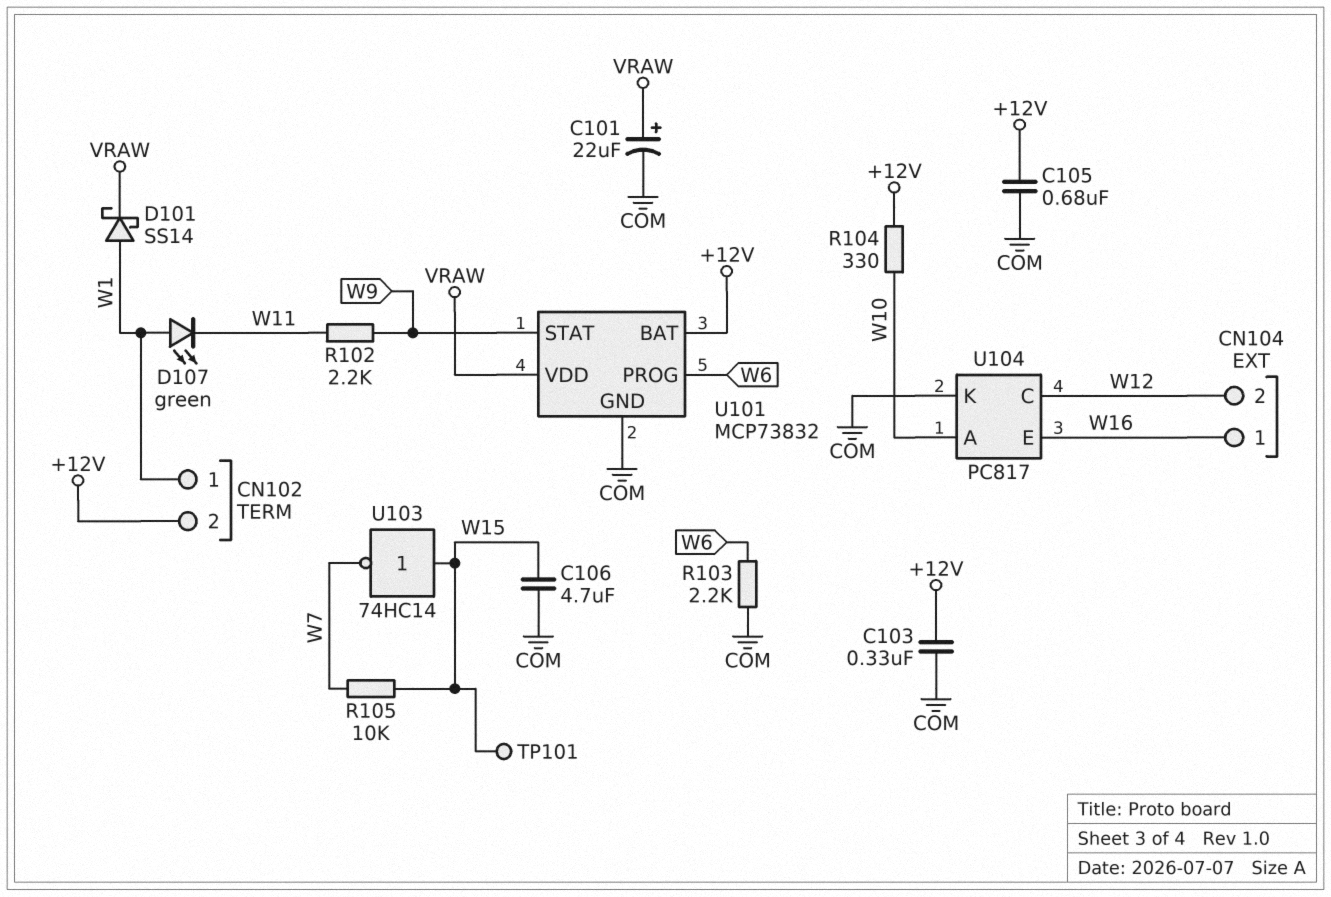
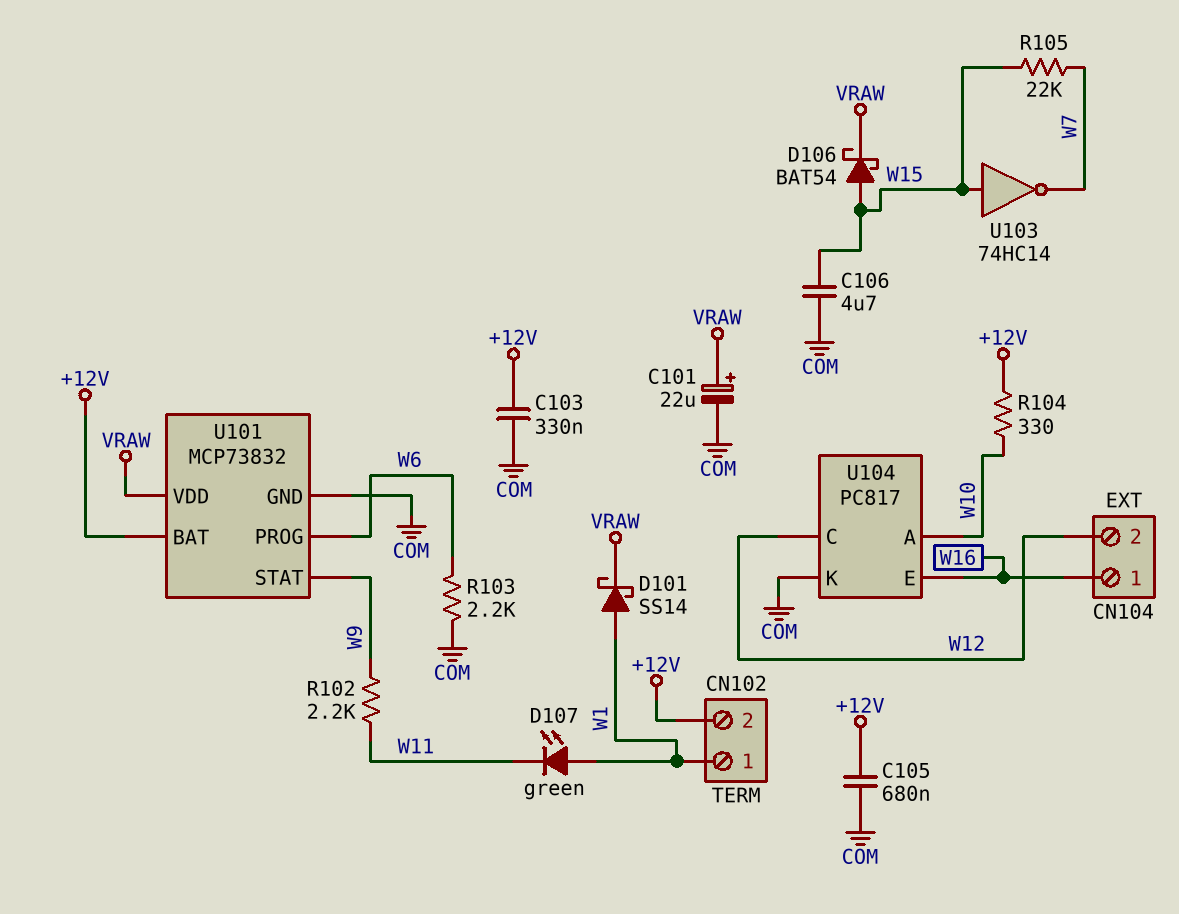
D106: none -> schottky BAT54 (A W15, K VRAW)
R105: 10k (W7, W15) -> 22k (W7, W15)
TP101: test point (W15) -> none

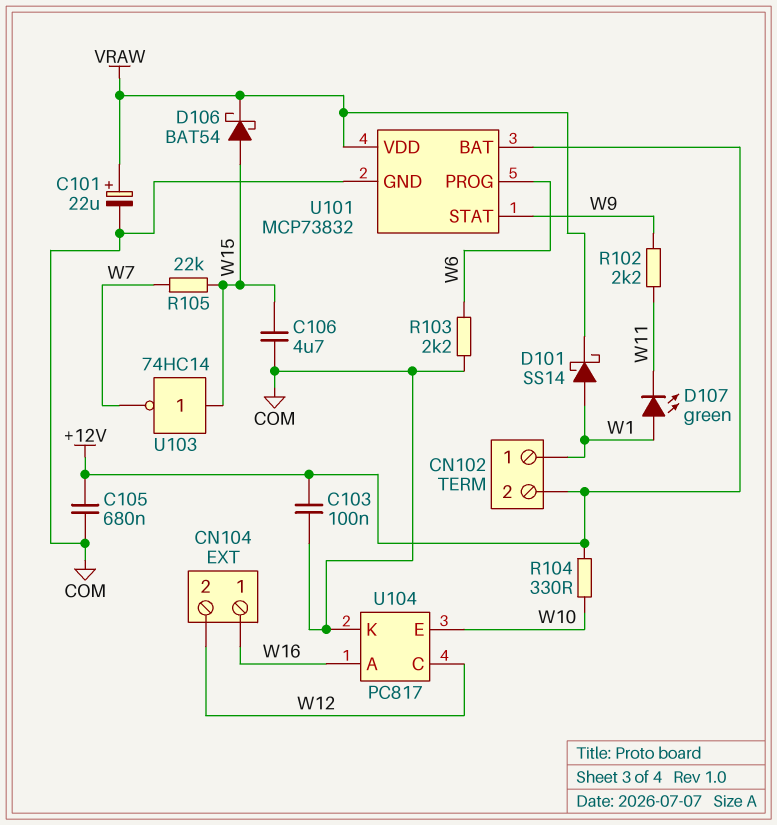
C103: 330nF (+12V, COM) -> 100nF (+12V, COM)
U104 pin A: W10 -> W16
U104 pin E: W16 -> W10

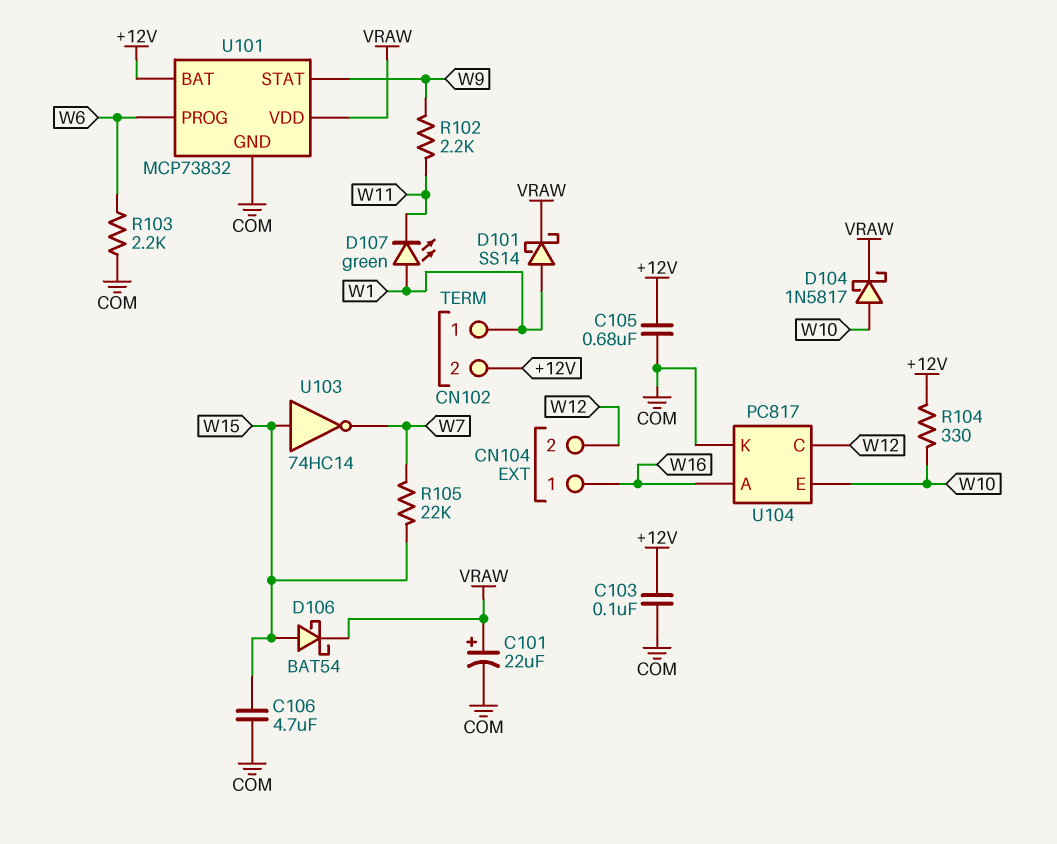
D104: none -> schottky 1N5817 (A W10, K VRAW)

